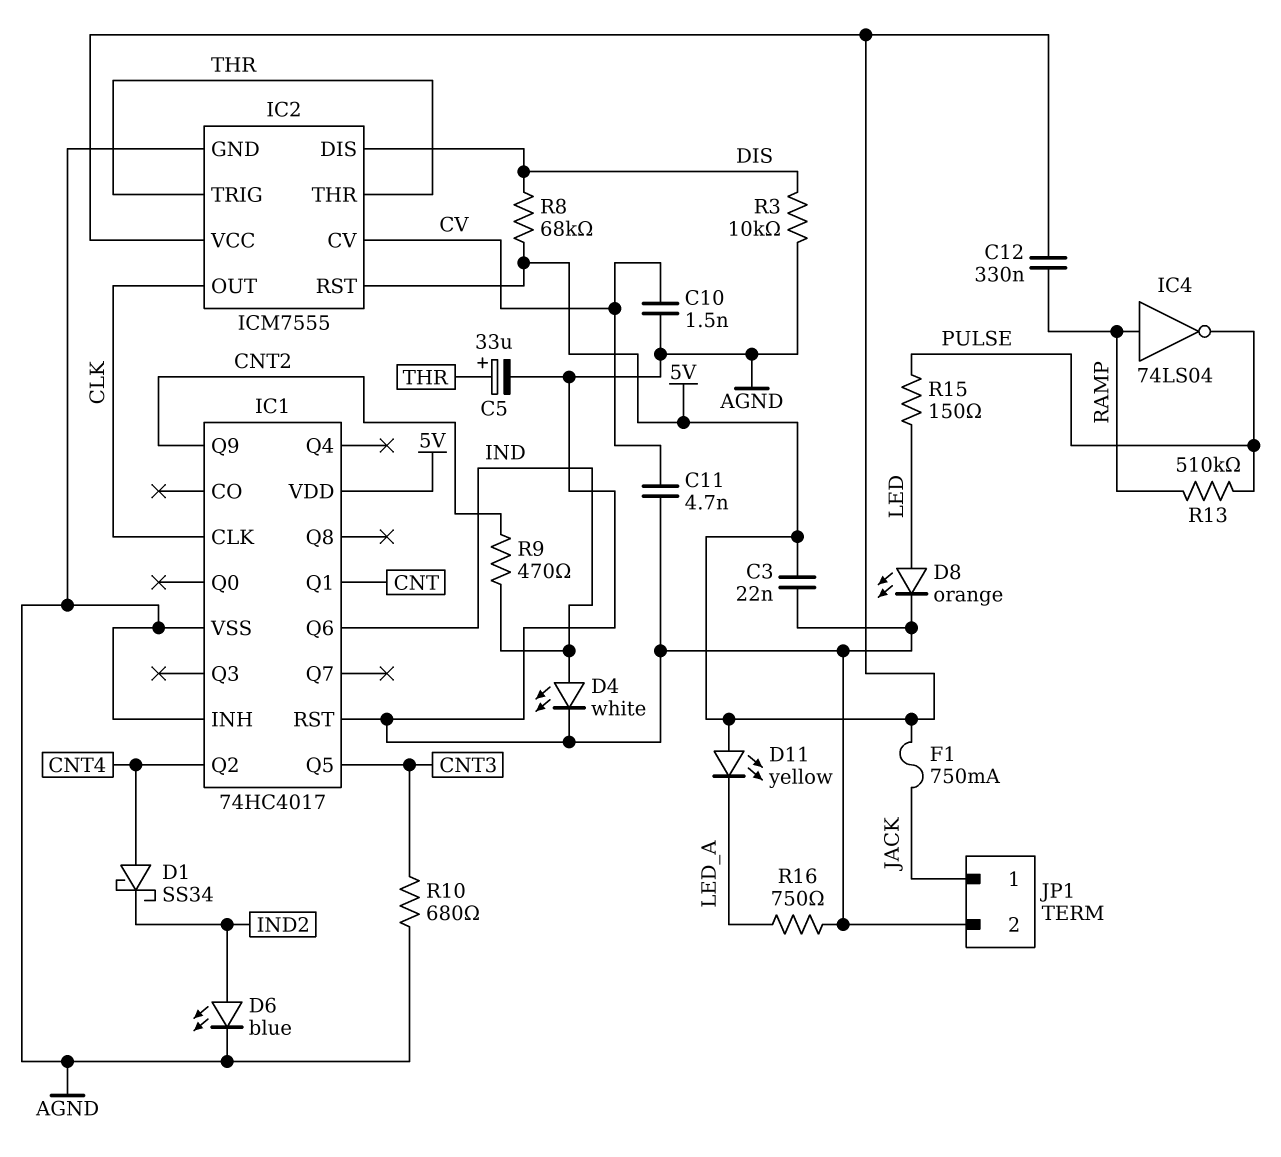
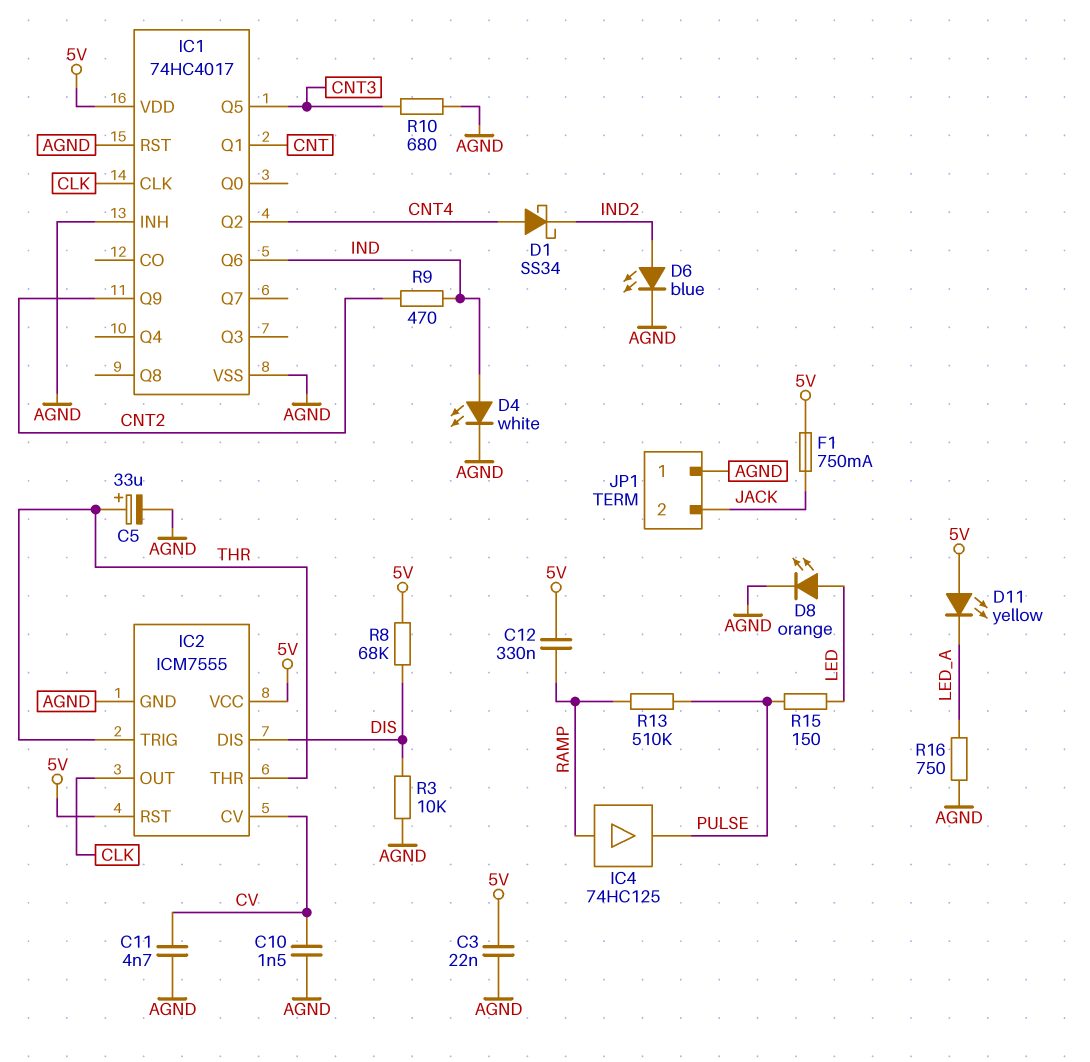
IC4: NOT 74LS04 (in RAMP, out PULSE) -> buffer 74HC125 (in RAMP, out PULSE)
JP1 pin 1: JACK -> AGND
JP1 pin 2: AGND -> JACK

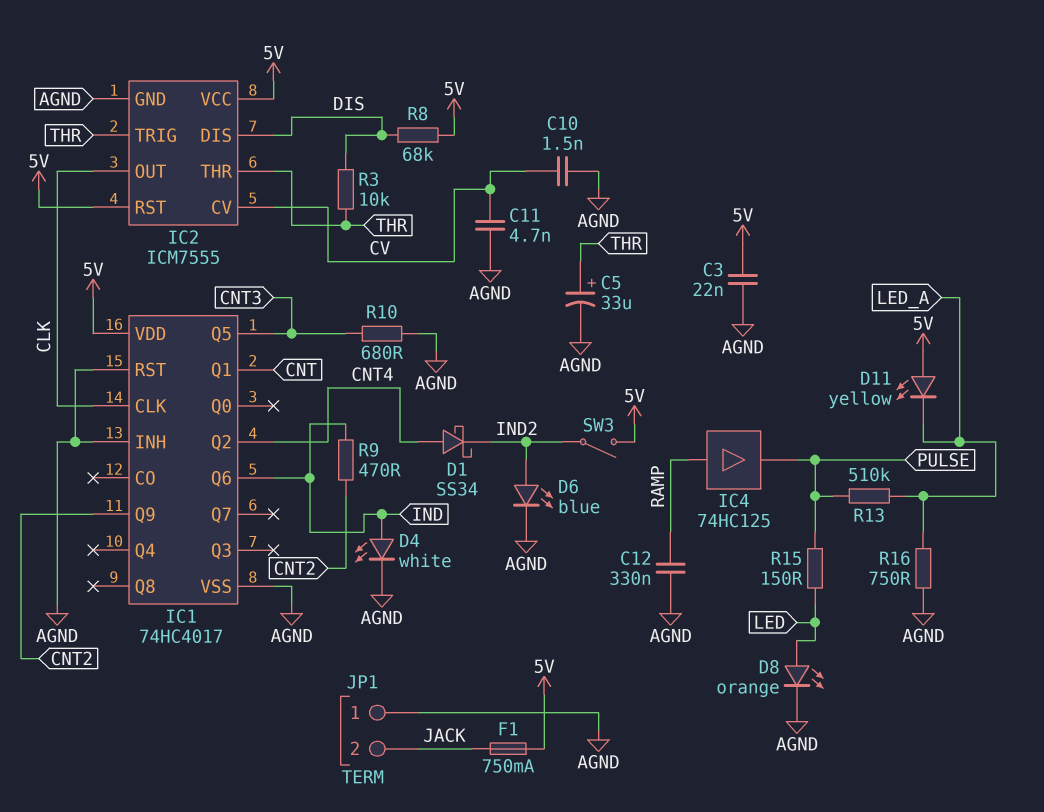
C12: 330nF (5V, RAMP) -> 330nF (AGND, RAMP)
R3: 10k (AGND, DIS) -> 10k (DIS, THR)
R13: 510k (PULSE, RAMP) -> 510k (LED_A, PULSE)
SW3: none -> switch (5V, IND2)

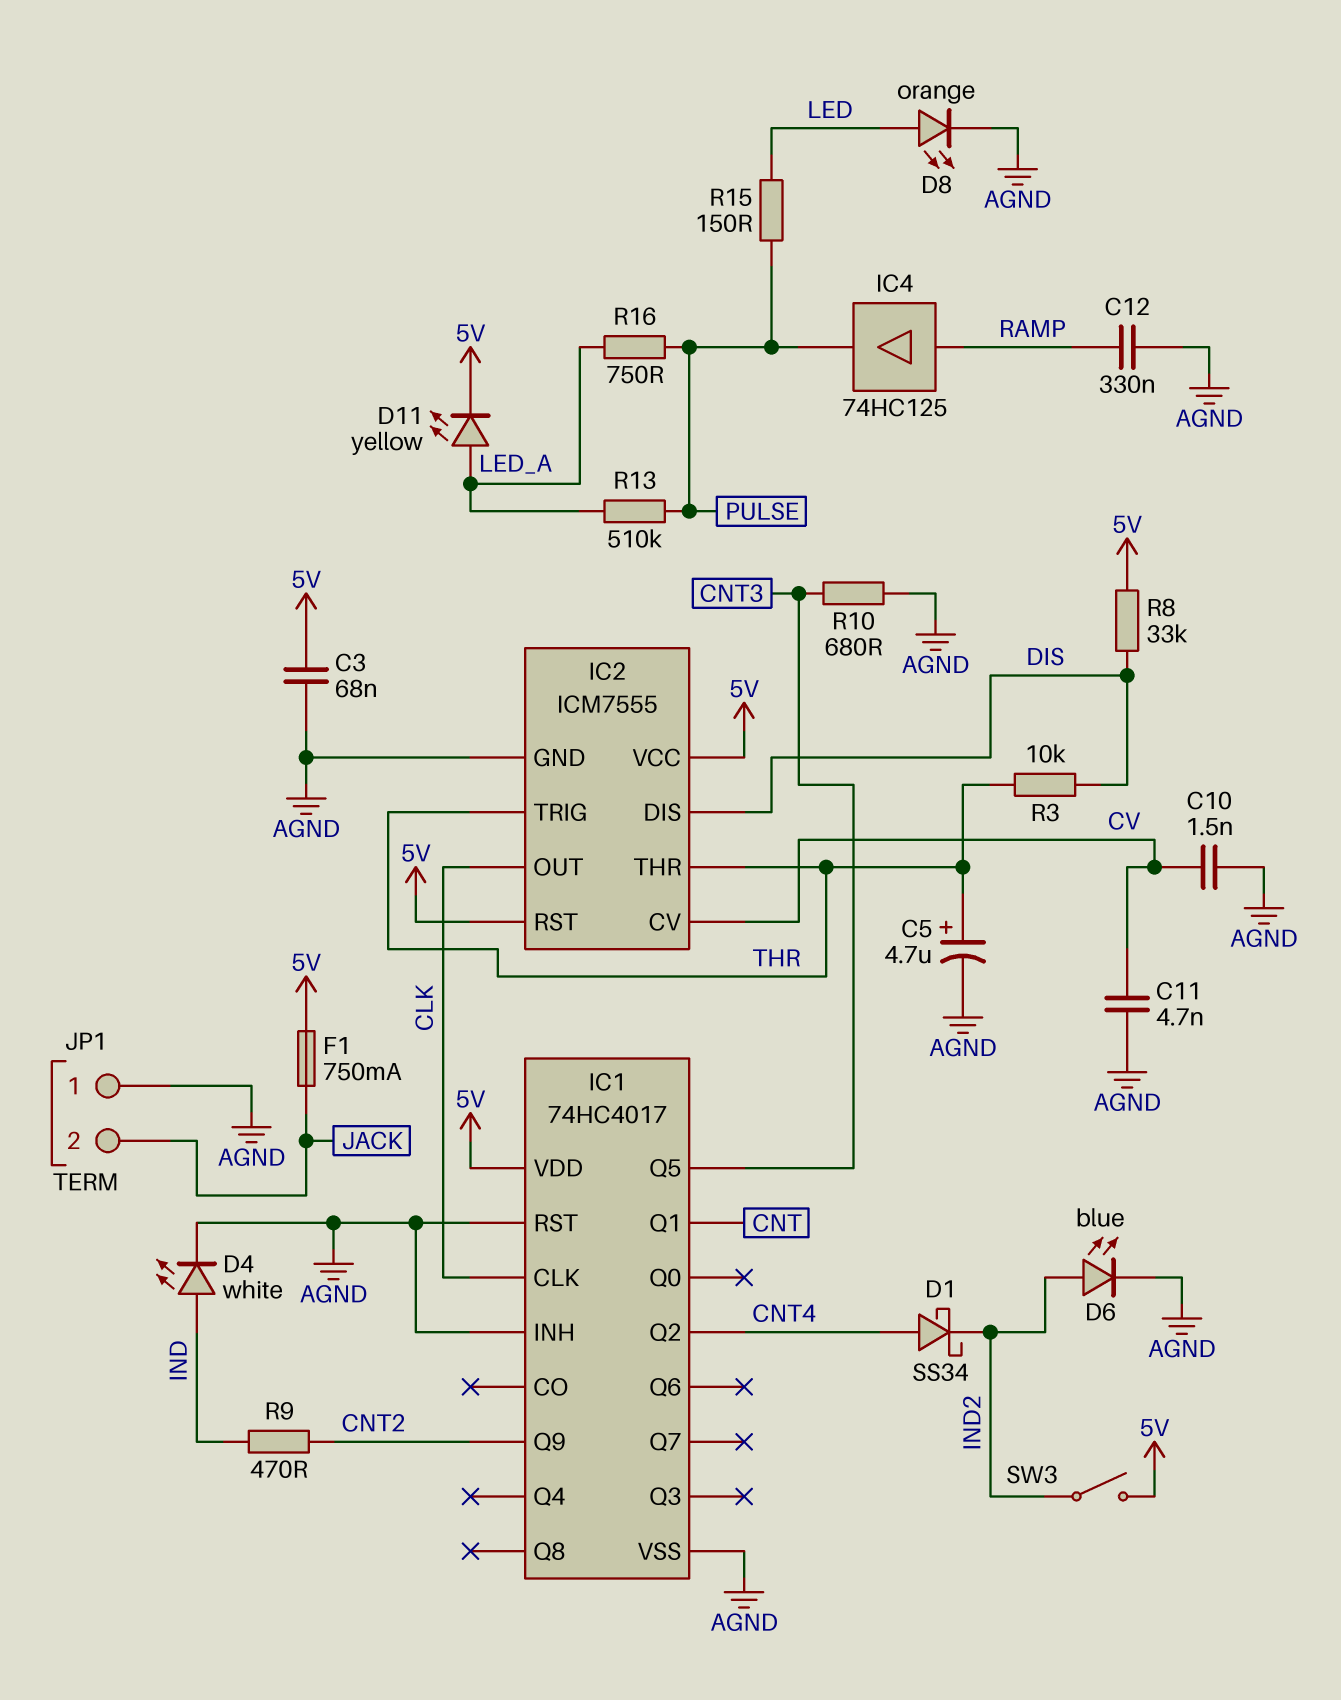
C3: 22nF (5V, AGND) -> 68nF (5V, AGND)
C5: 33uF (plus THR, minus AGND) -> 4.7uF (plus THR, minus AGND)
D11: LED yellow (A 5V, K LED_A) -> LED yellow (A LED_A, K 5V)
IC1 pin Q6: IND -> none
R8: 68k (5V, DIS) -> 33k (5V, DIS)
R16: 750 (AGND, LED_A) -> 750 (LED_A, PULSE)

